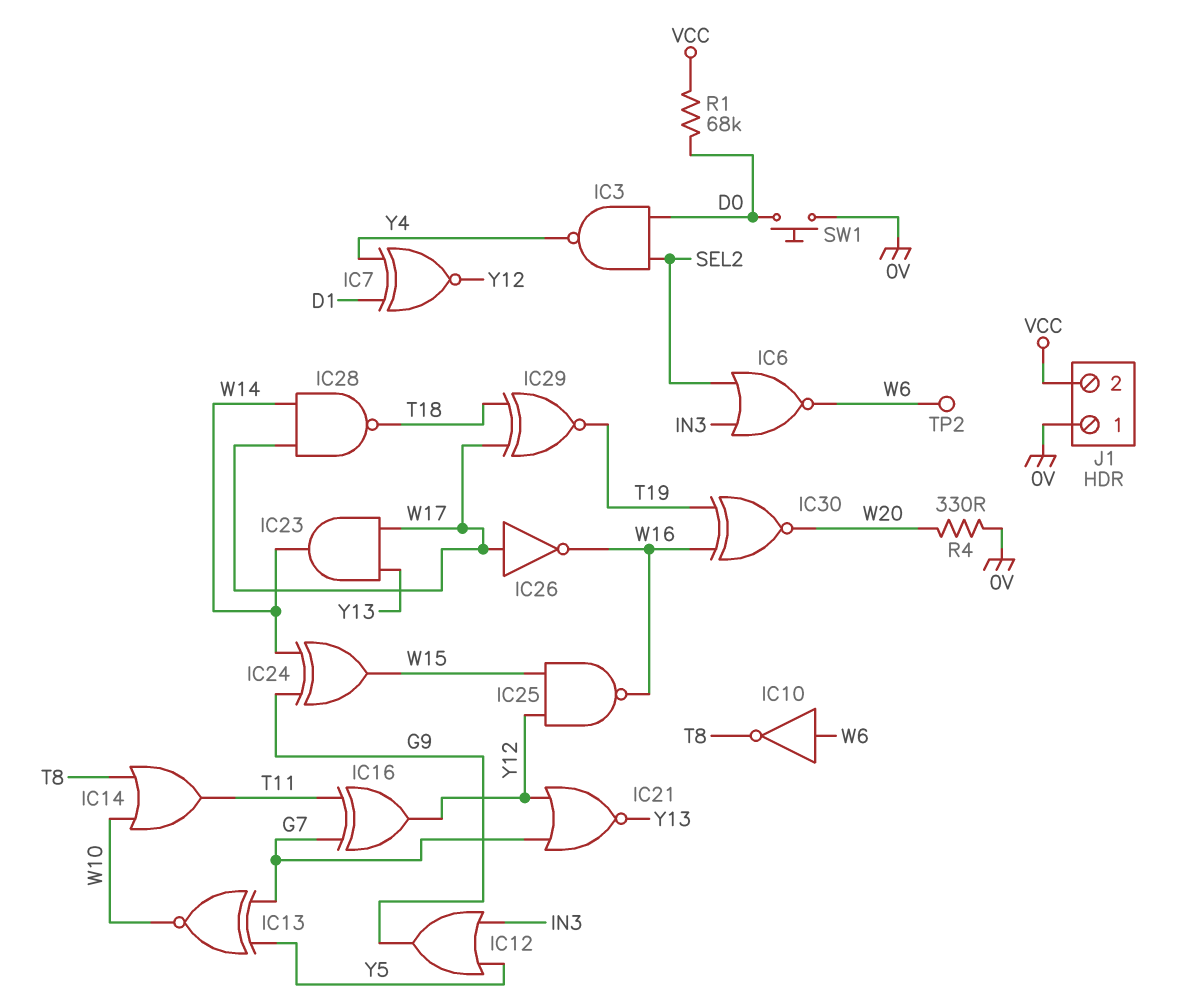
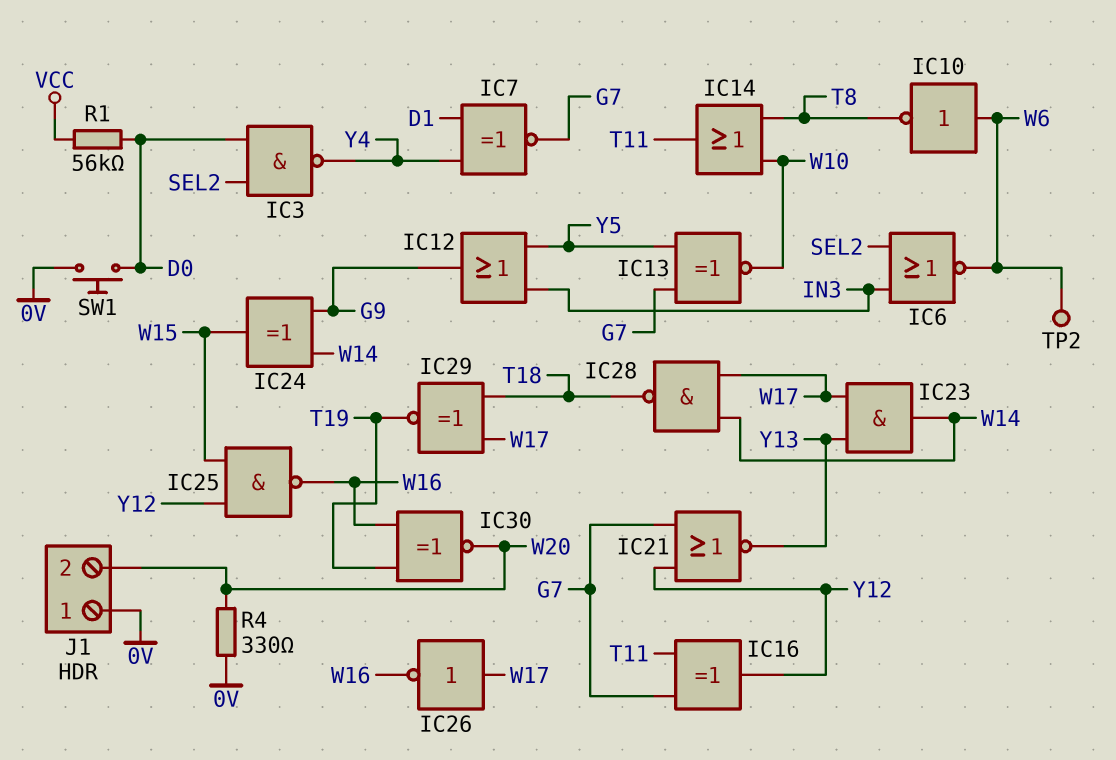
IC7: XNOR (in D1, in Y4, out Y12) -> XNOR (in D1, in Y4, out G7)
J1 pin 2: VCC -> W20
R1: 68k (D0, VCC) -> 56k (D0, VCC)

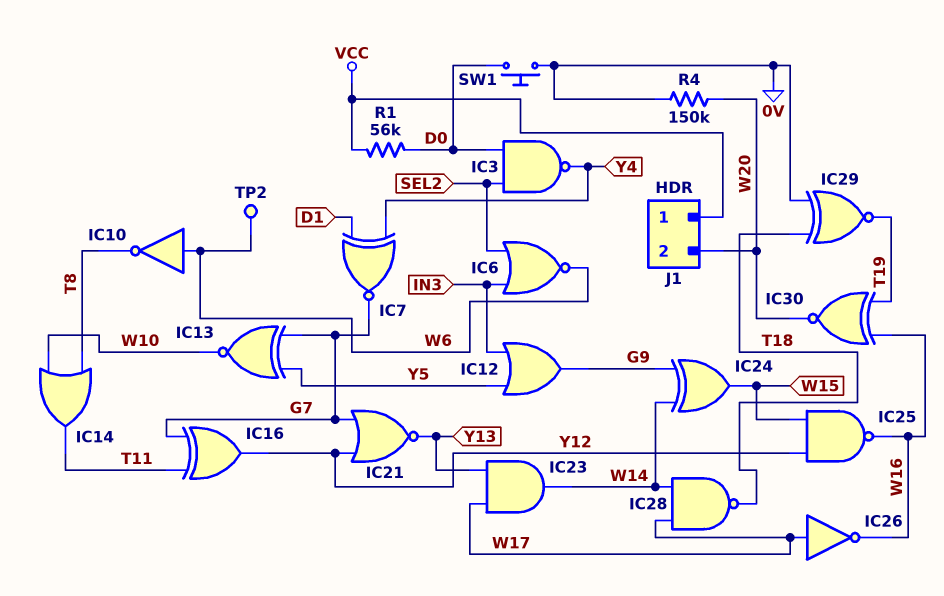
IC29: XNOR (in T18, in W17, out T19) -> XNOR (in 0V, in T18, out T19)
J1 pin 1: 0V -> VCC
R4: 330 (0V, W20) -> 150k (0V, W20)

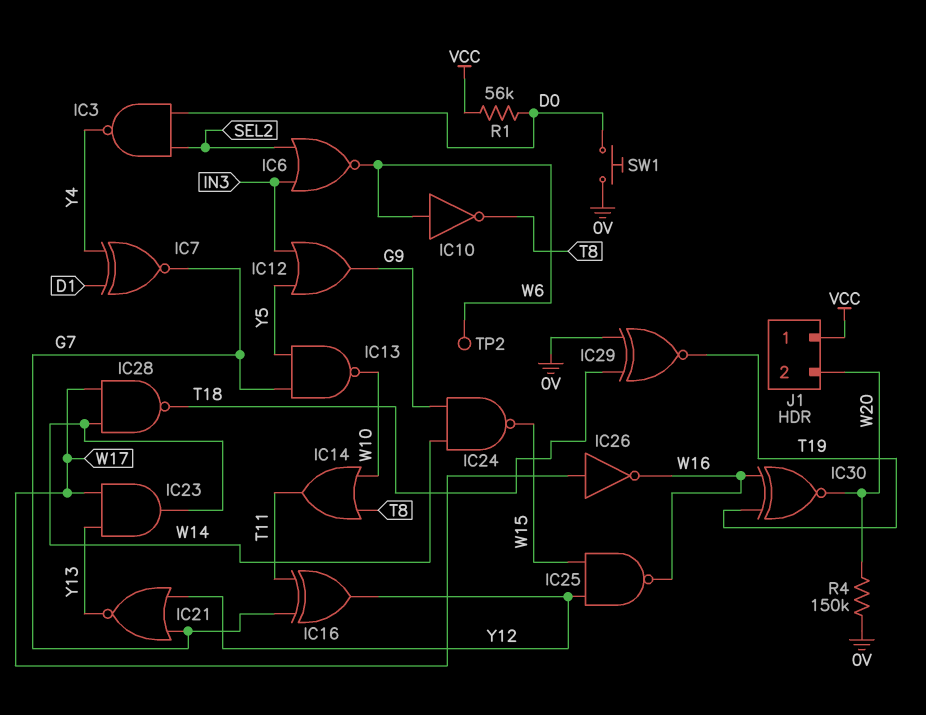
IC13: XNOR (in G7, in Y5, out W10) -> NAND (in G7, in Y5, out W10)
IC24: XOR (in G9, in W14, out W15) -> NAND (in G9, in W14, out W15)

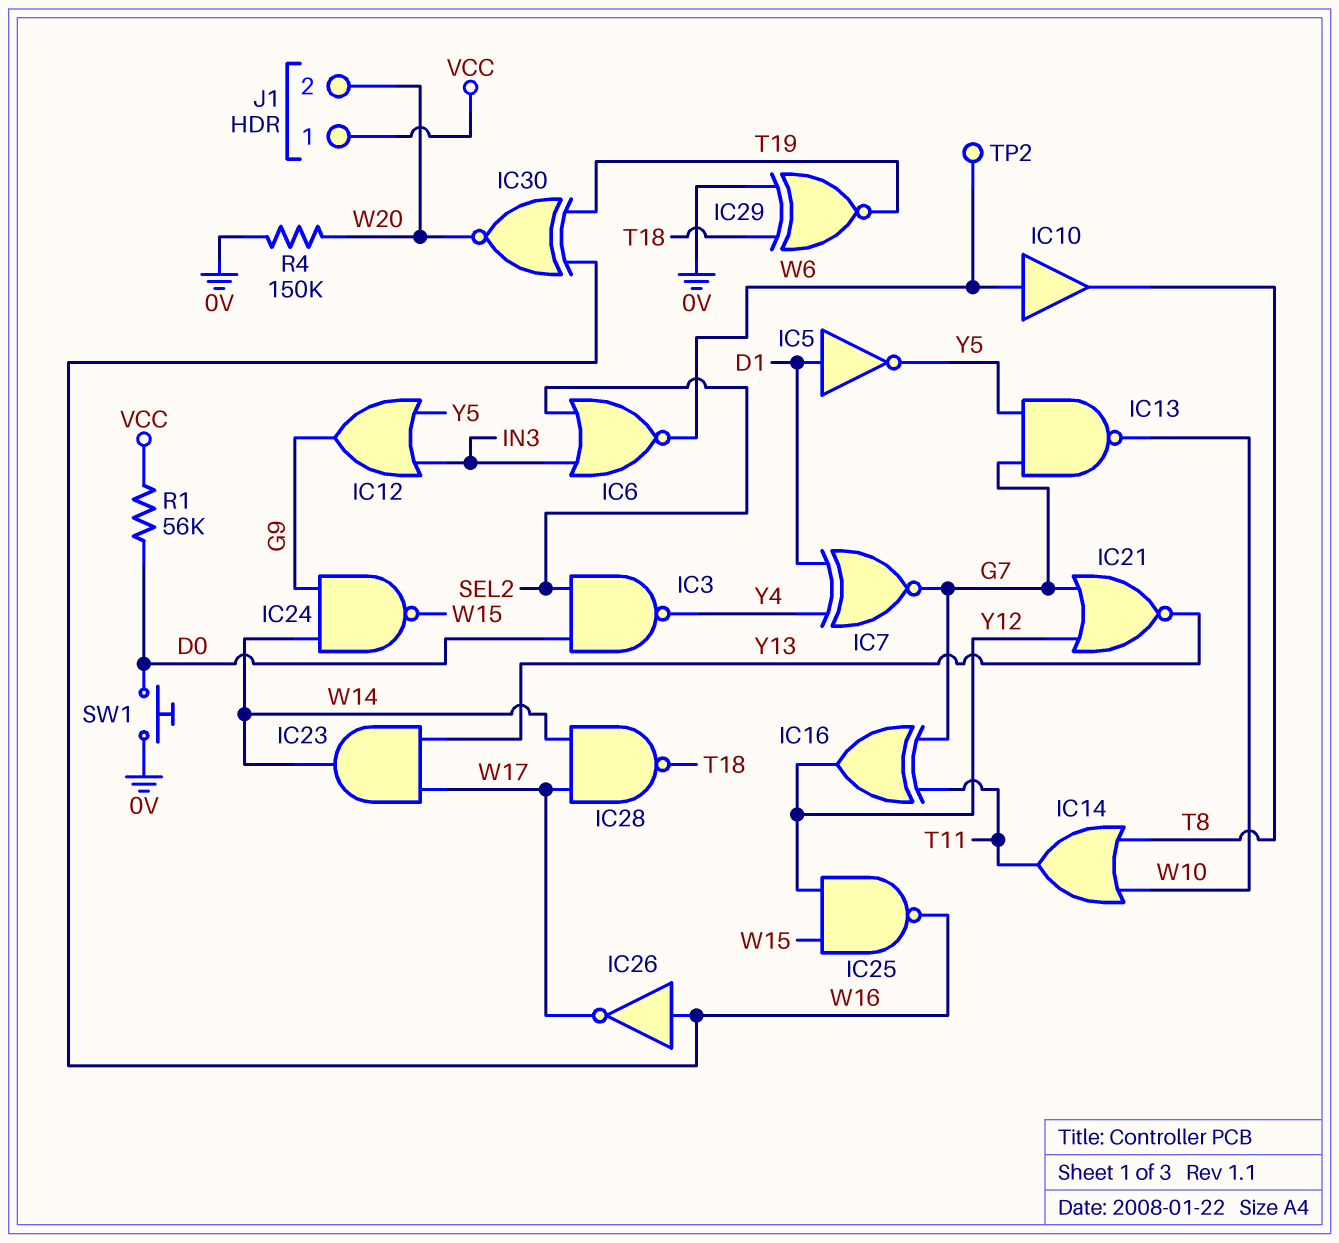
IC5: none -> NOT (in D1, out Y5)
IC10: NOT (in W6, out T8) -> buffer (in W6, out T8)
IC26: NOT (in W17, out W16) -> NOT (in W16, out W17)

